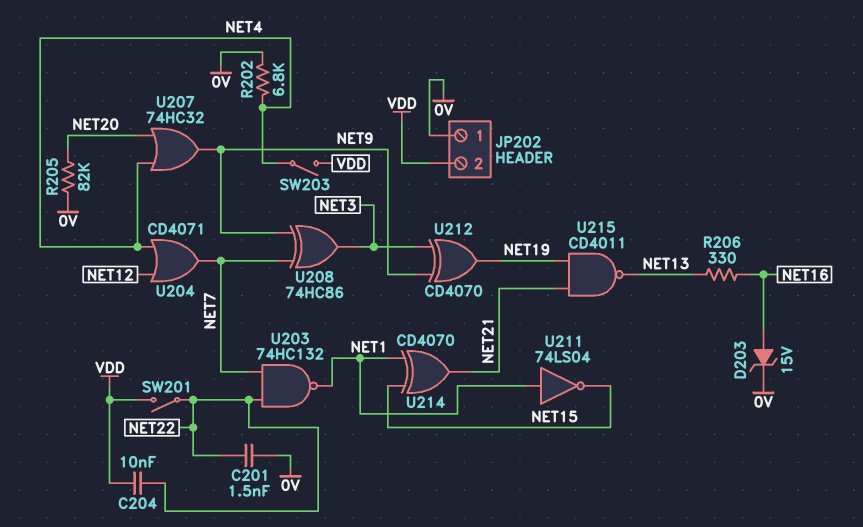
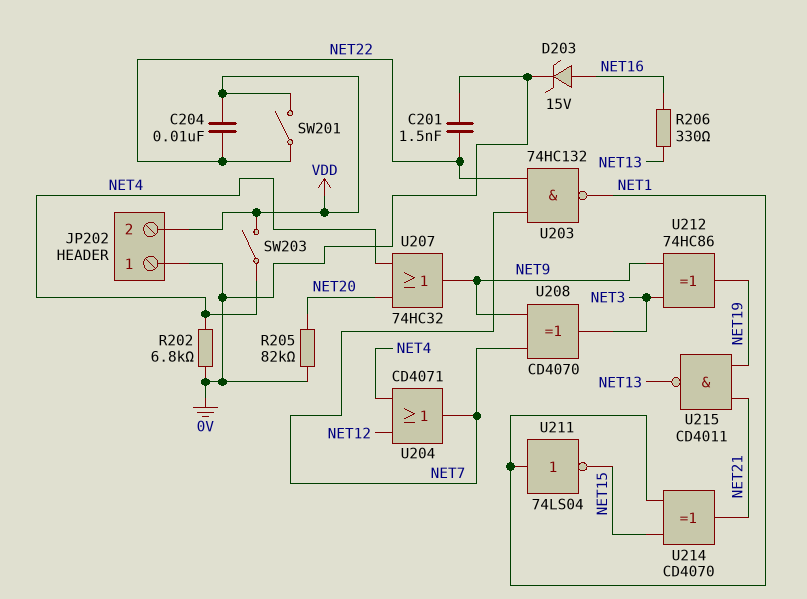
U208: XOR 74HC86 (in NET7, in NET9, out NET3) -> XOR CD4070 (in NET7, in NET9, out NET3)
U212: XOR CD4070 (in NET3, in NET9, out NET19) -> XOR 74HC86 (in NET3, in NET9, out NET19)

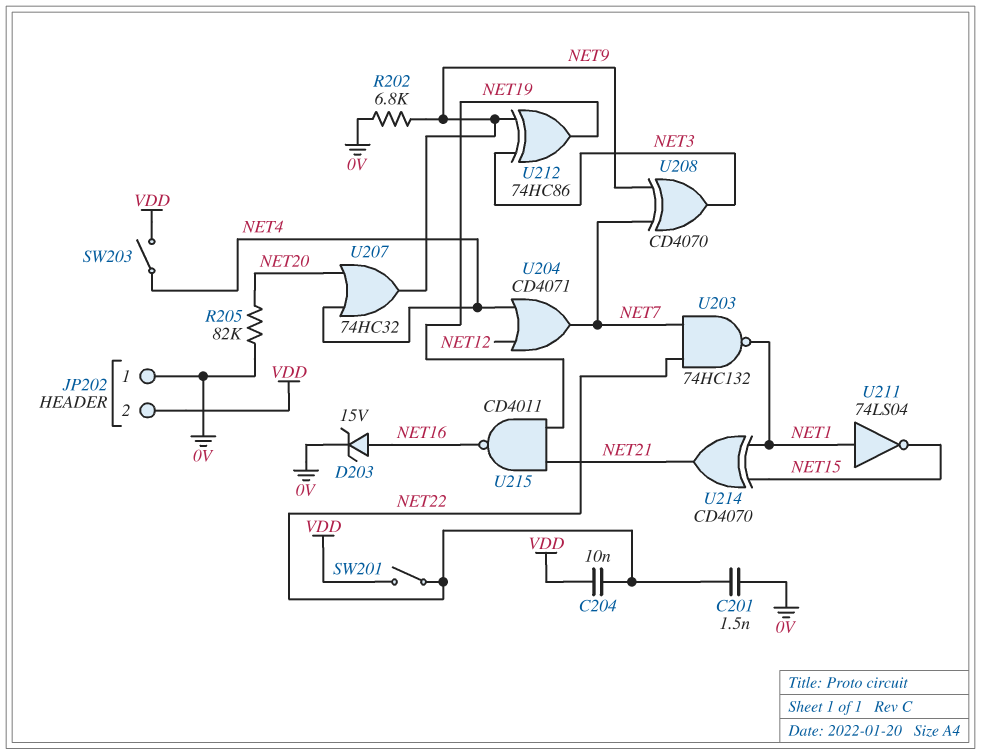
R202: 6.8k (0V, NET4) -> 6.8k (0V, NET9)
R206: 330 (NET13, NET16) -> none
U215: NAND CD4011 (in NET19, in NET21, out NET13) -> NAND CD4011 (in NET19, in NET21, out NET16)

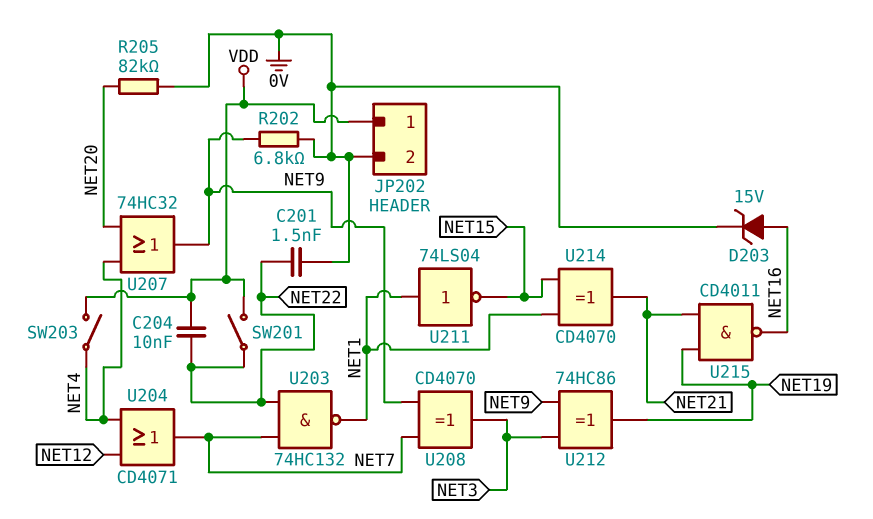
JP202 pin 1: 0V -> VDD
JP202 pin 2: VDD -> 0V

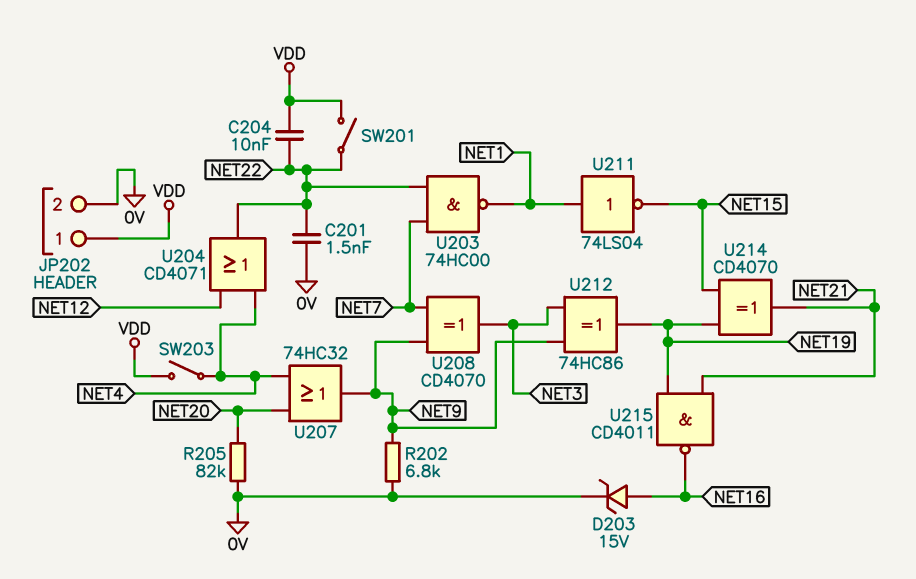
U203: NAND 74HC132 (in NET7, in NET22, out NET1) -> NAND 74HC00 (in NET7, in NET22, out NET1)
U204: OR CD4071 (in NET4, in NET12, out NET7) -> OR CD4071 (in NET4, in NET12, out NET22)
U214: XOR CD4070 (in NET1, in NET15, out NET21) -> XOR CD4070 (in NET15, in NET19, out NET21)

